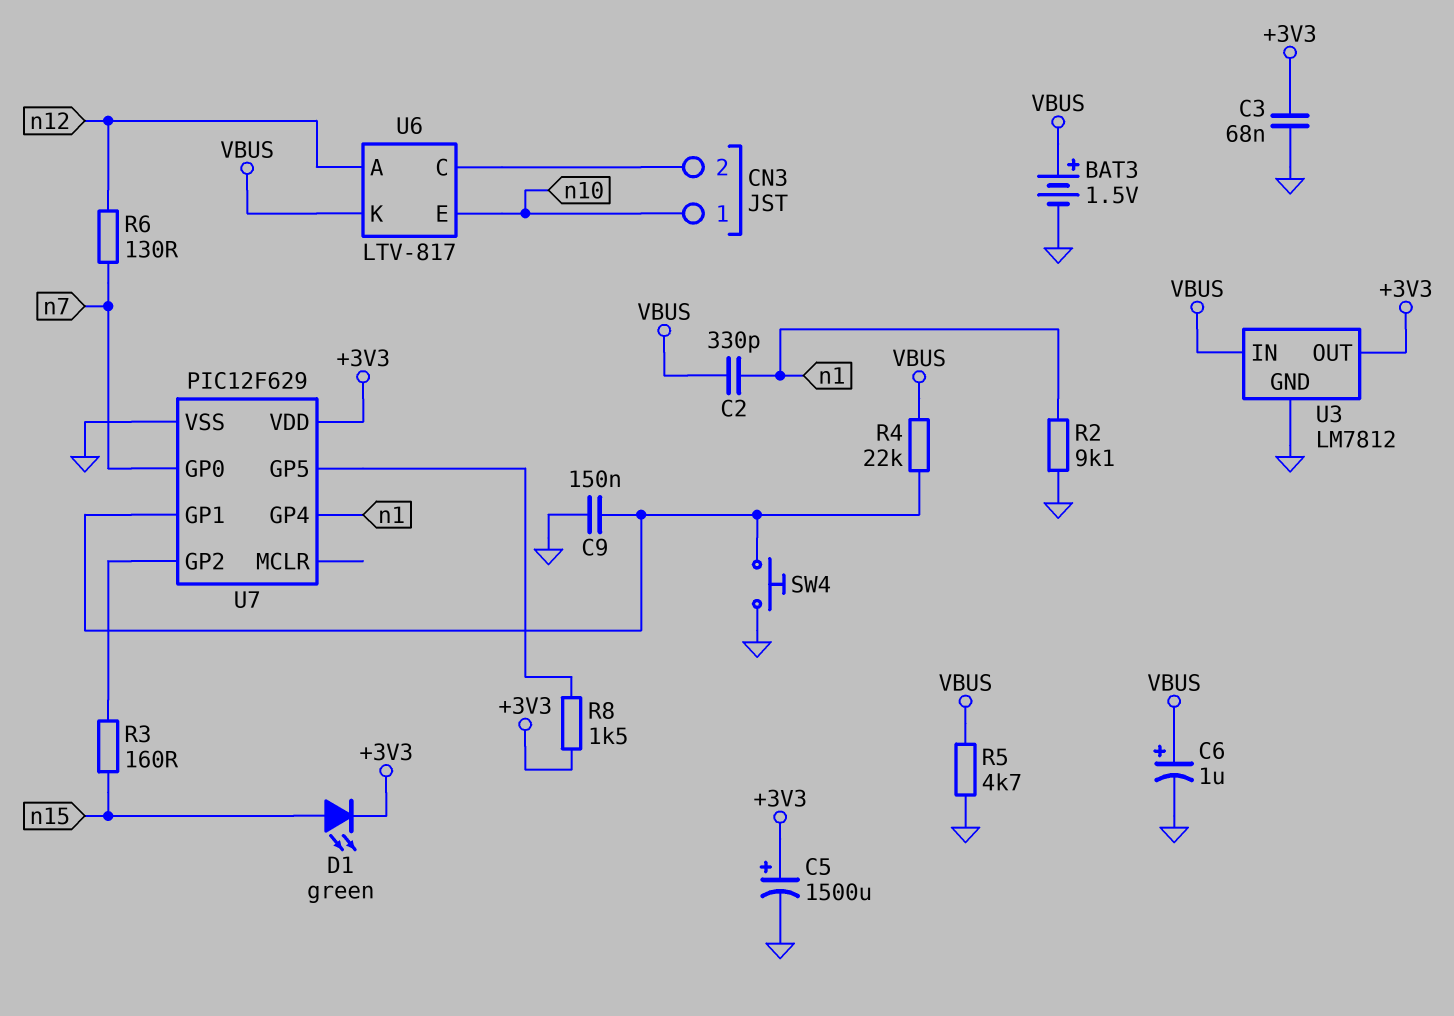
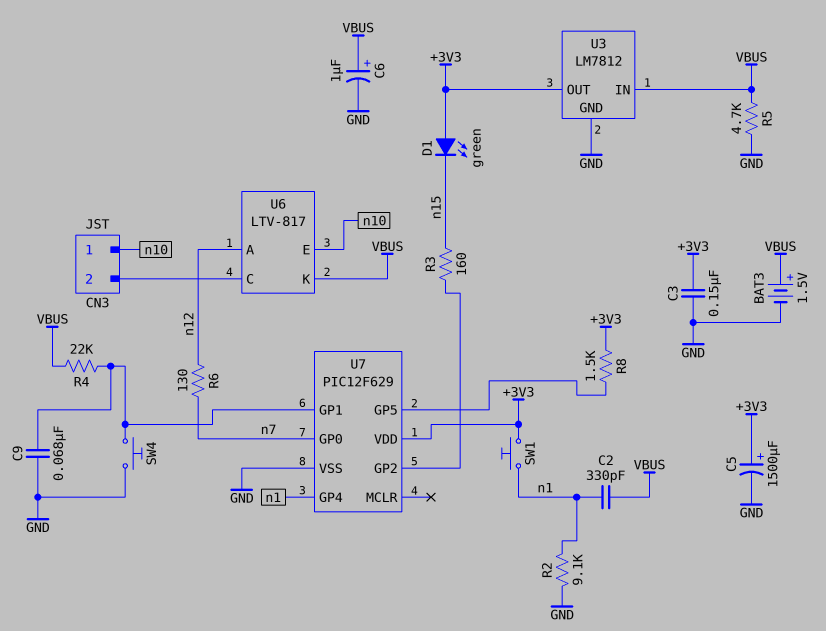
C3: 68nF (+3V3, GND) -> 150nF (+3V3, GND)
C9: 150nF (GND, U7/GP1) -> 68nF (GND, U7/GP1)
D1: LED green (A n15, K +3V3) -> LED green (A +3V3, K n15)
SW1: none -> button (+3V3, n1)

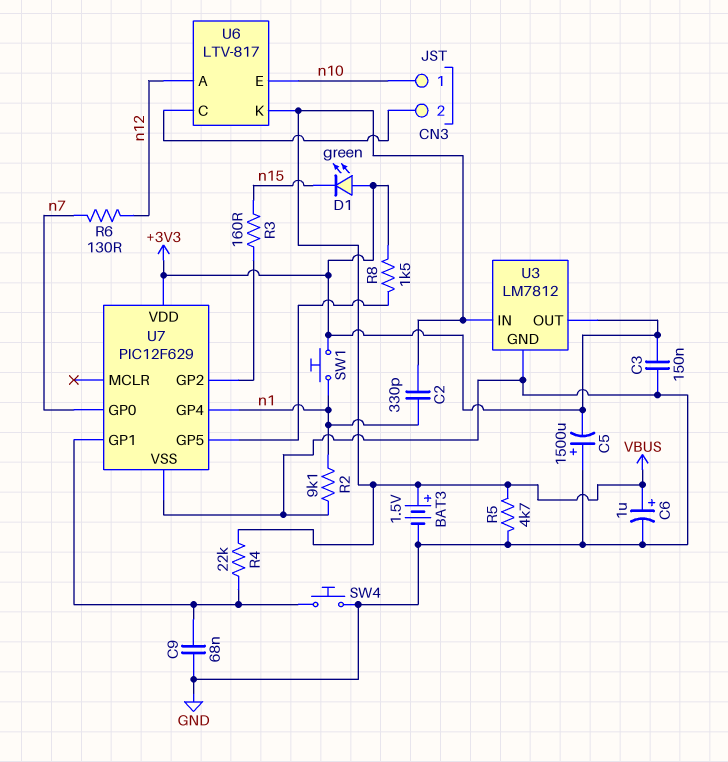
C5: 1500uF (plus +3V3, minus GND) -> 1500uF (plus GND, minus +3V3)

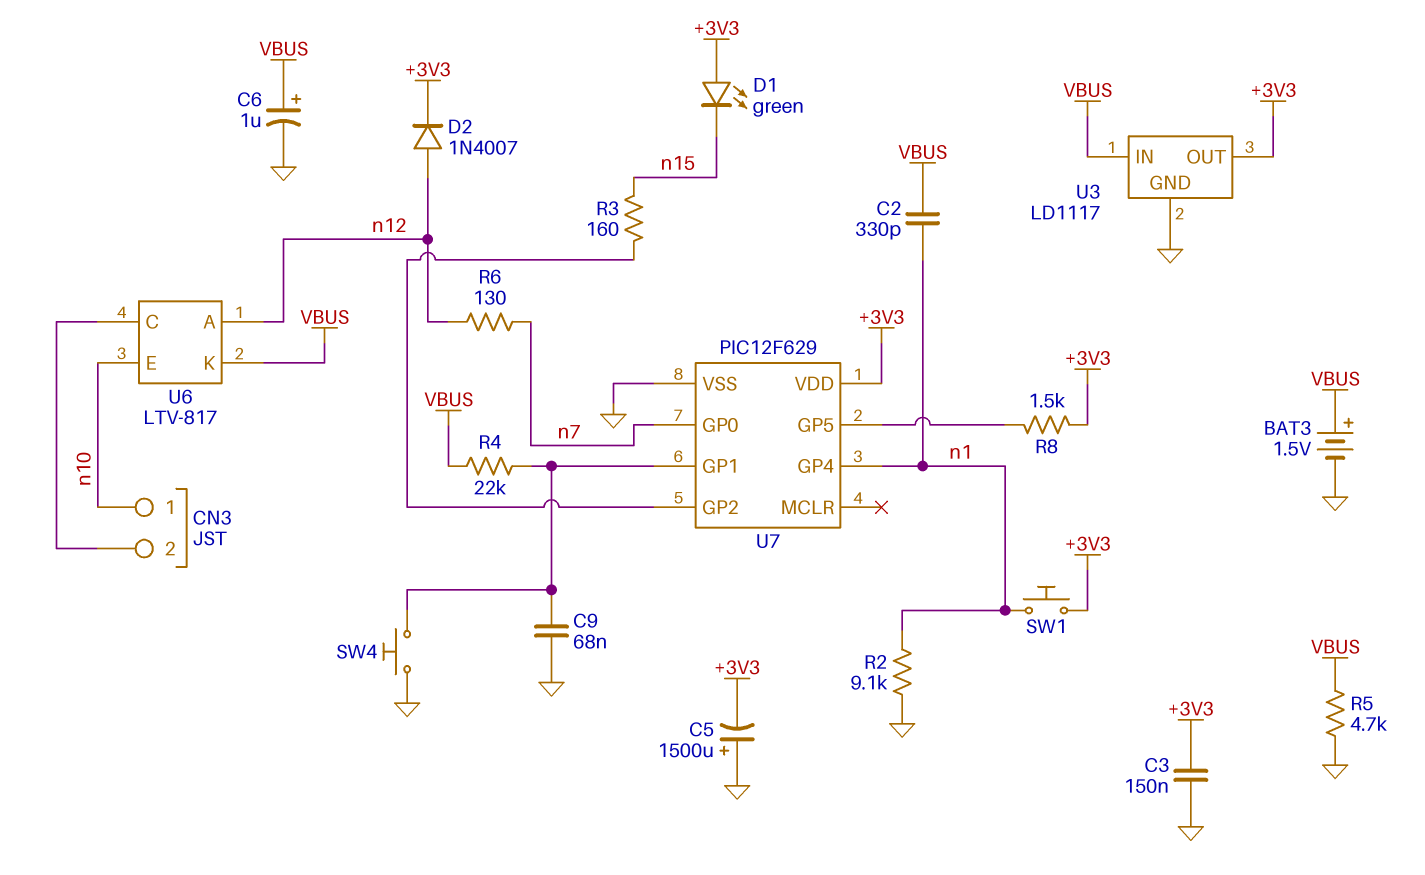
D2: none -> diode 1N4007 (A n12, K +3V3)
U3: LM7812 -> LD1117

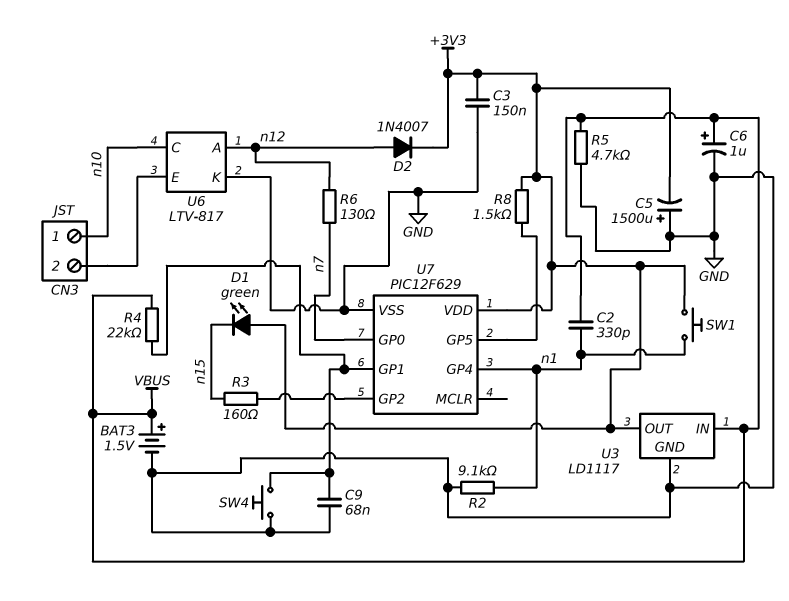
U6 pin C: CN3/2 -> n10
U6 pin E: n10 -> CN3/2
U6 pin K: VBUS -> GND

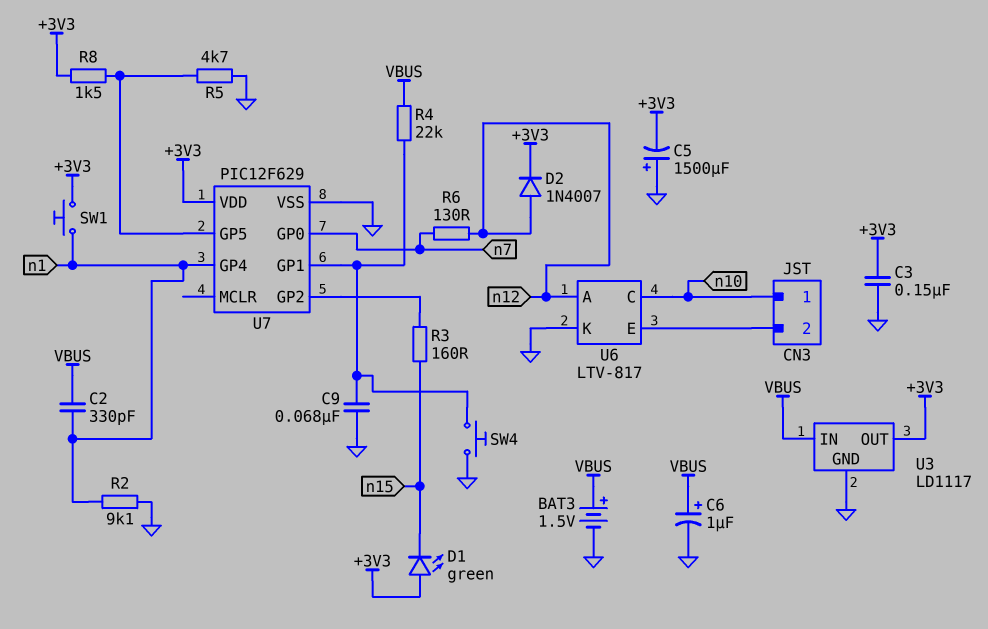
R5: 4.7k (GND, VBUS) -> 4.7k (GND, U7/GP5)

